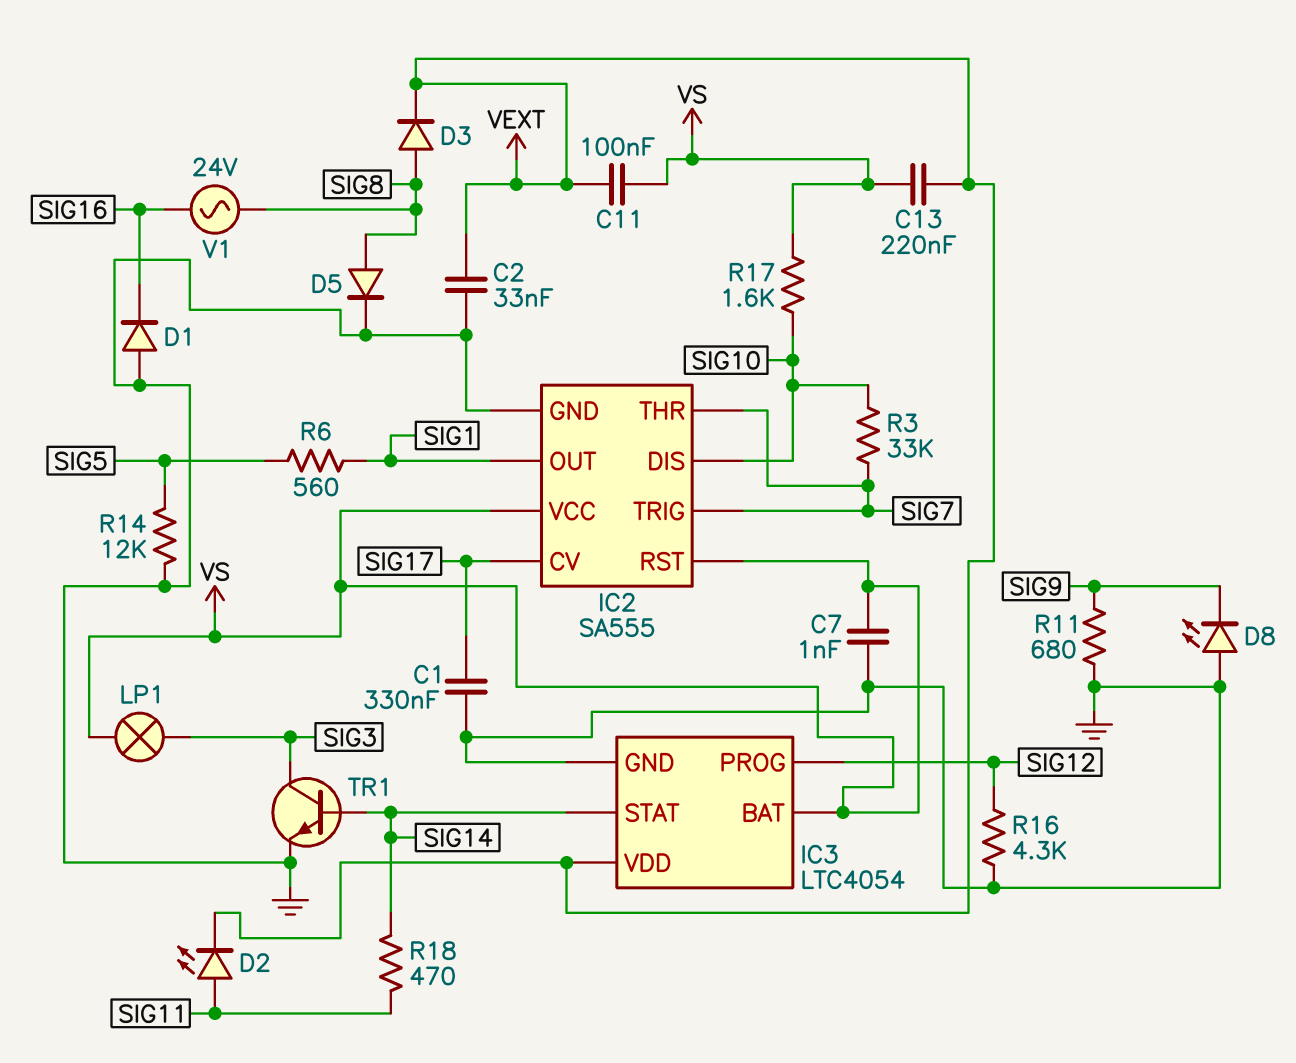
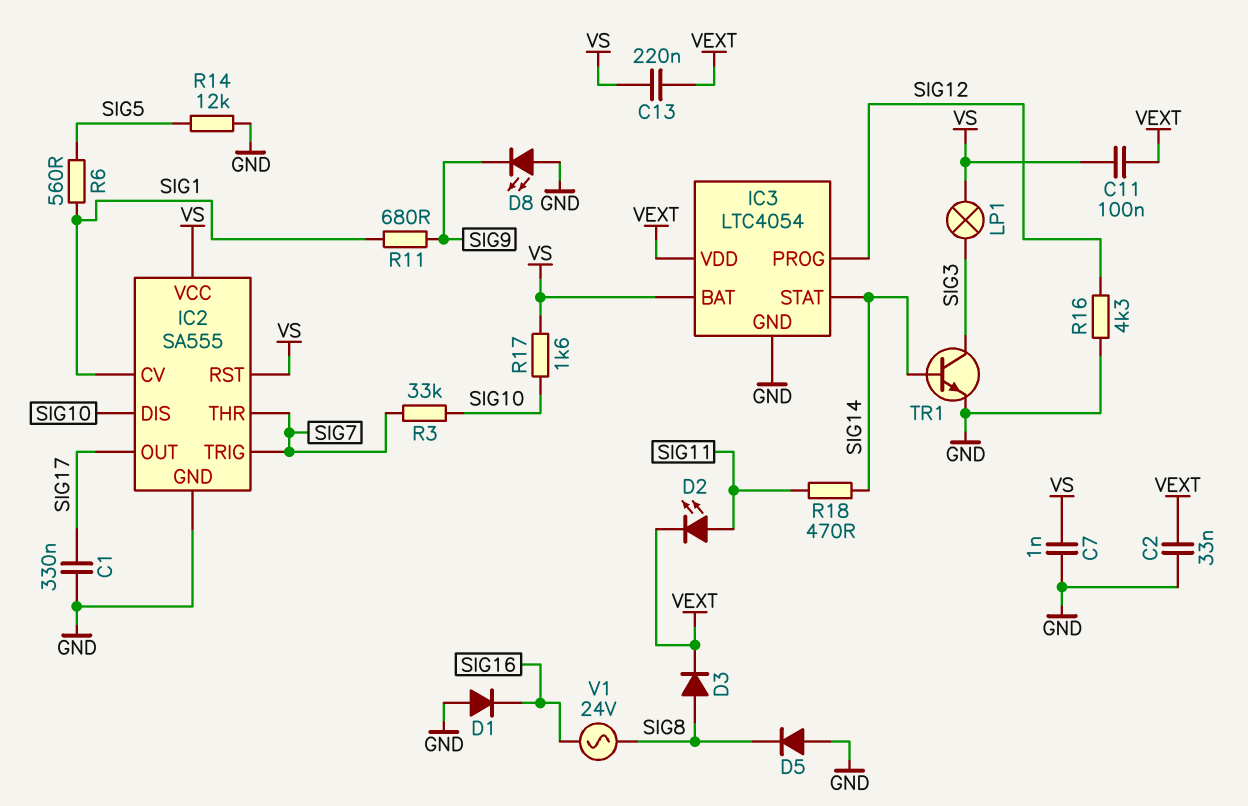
D5: diode (A SIG8, K GND) -> diode (A GND, K SIG8)
IC2 pin CV: SIG17 -> SIG1
IC2 pin OUT: SIG1 -> SIG17
R11: 680 (GND, SIG9) -> 680 (SIG1, SIG9)

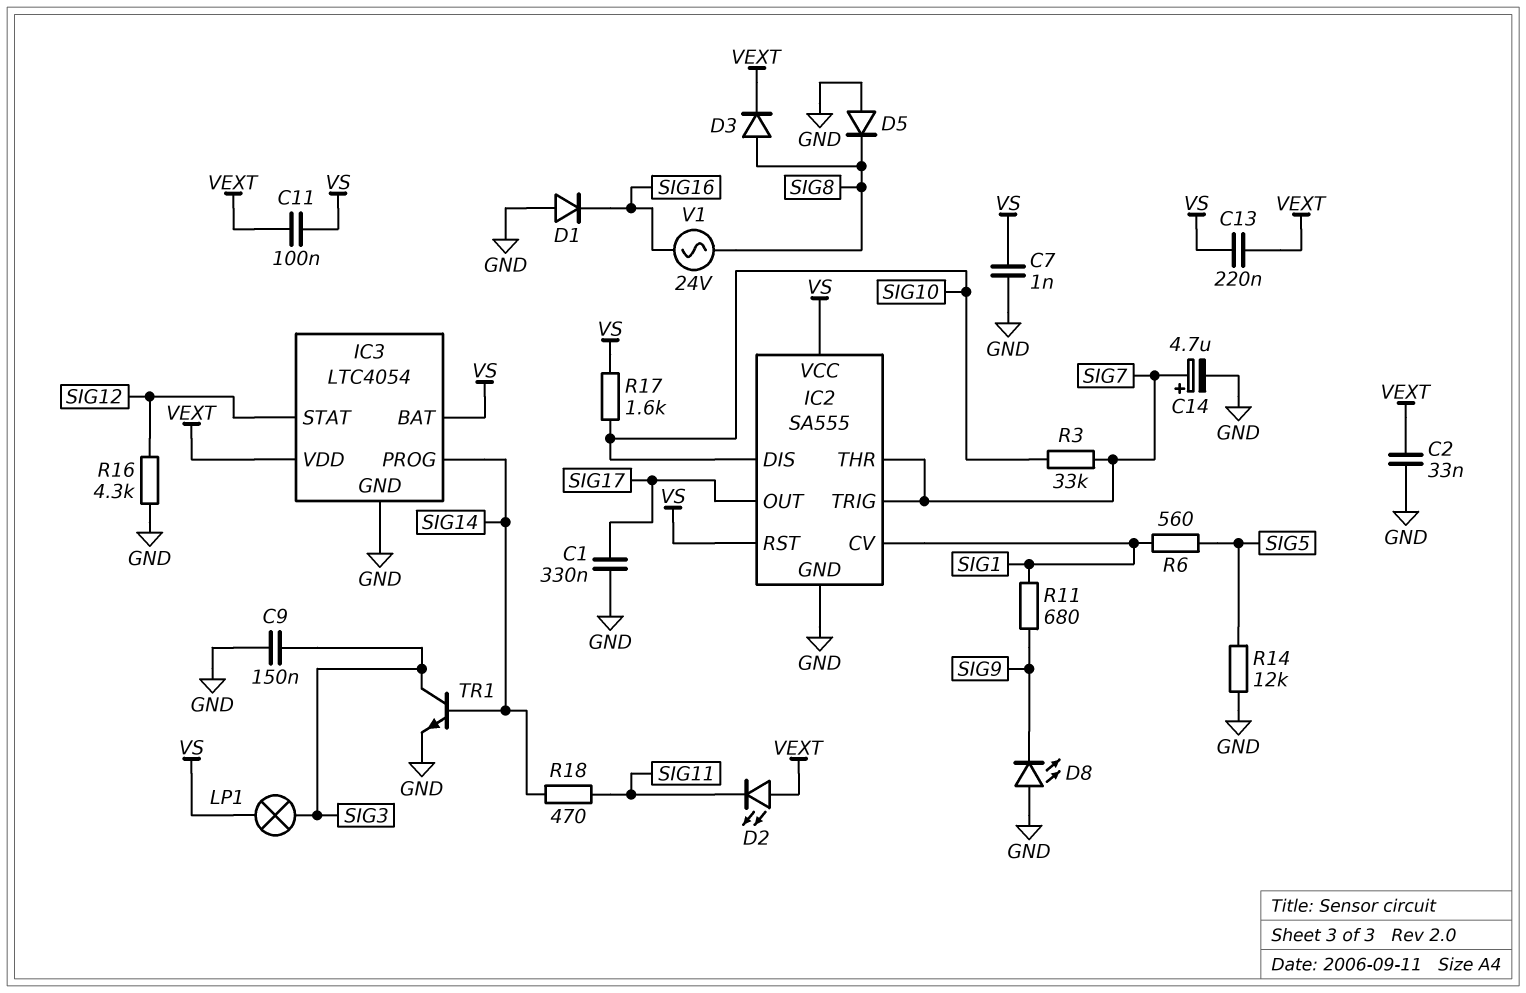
C9: none -> 150nF (GND, SIG3)
C14: none -> 4.7uF (plus SIG7, minus GND)
D2: LED (A SIG11, K VEXT) -> LED (A VEXT, K SIG11)
IC3 pin PROG: SIG12 -> SIG14
IC3 pin STAT: SIG14 -> SIG12

